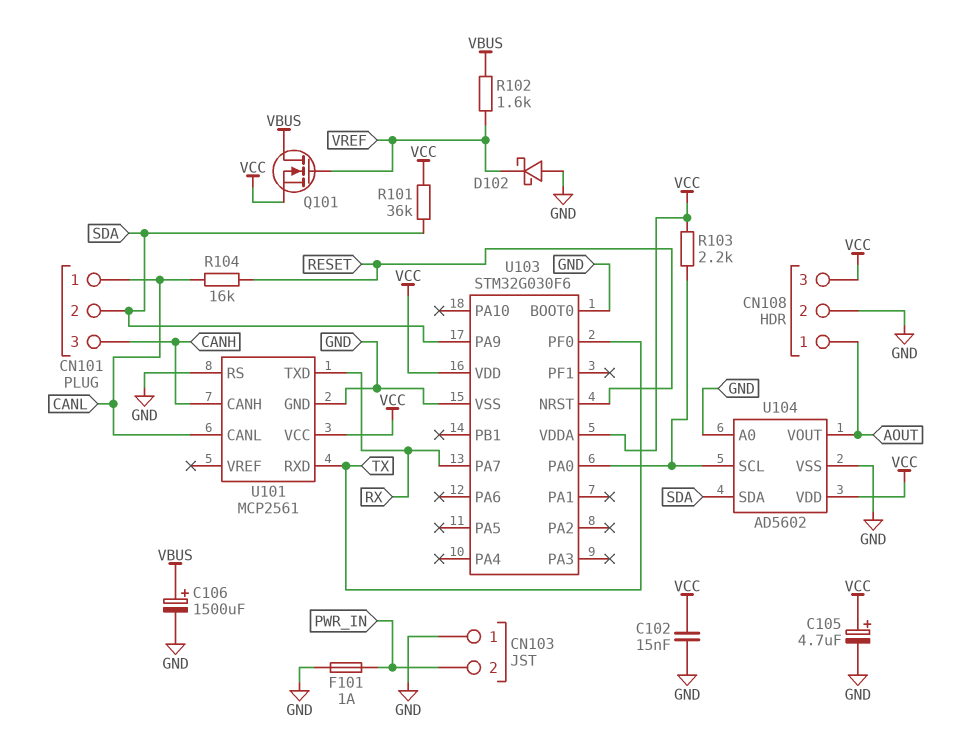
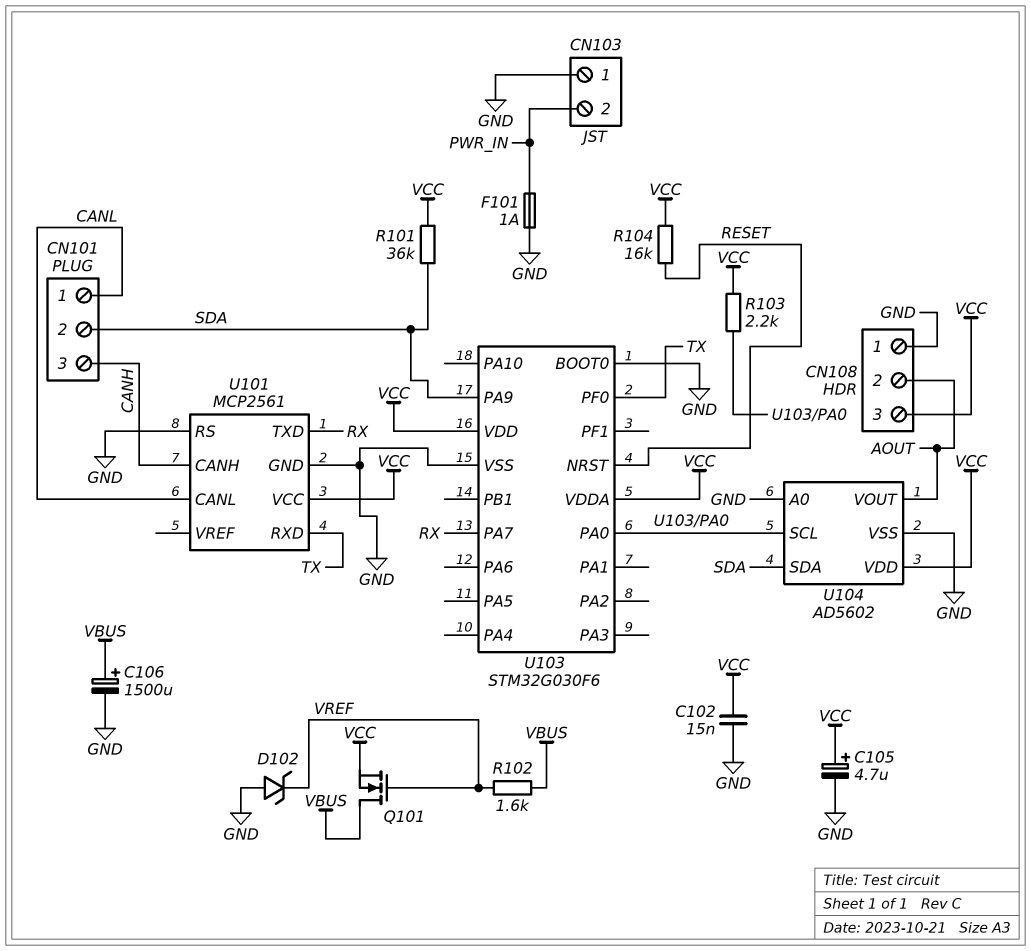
CN108 pin 1: AOUT -> GND
CN108 pin 2: GND -> AOUT
D102: schottky (A GND, K VREF) -> zener (A GND, K VREF)
R104: 16k (CANL, RESET) -> 16k (RESET, VCC)

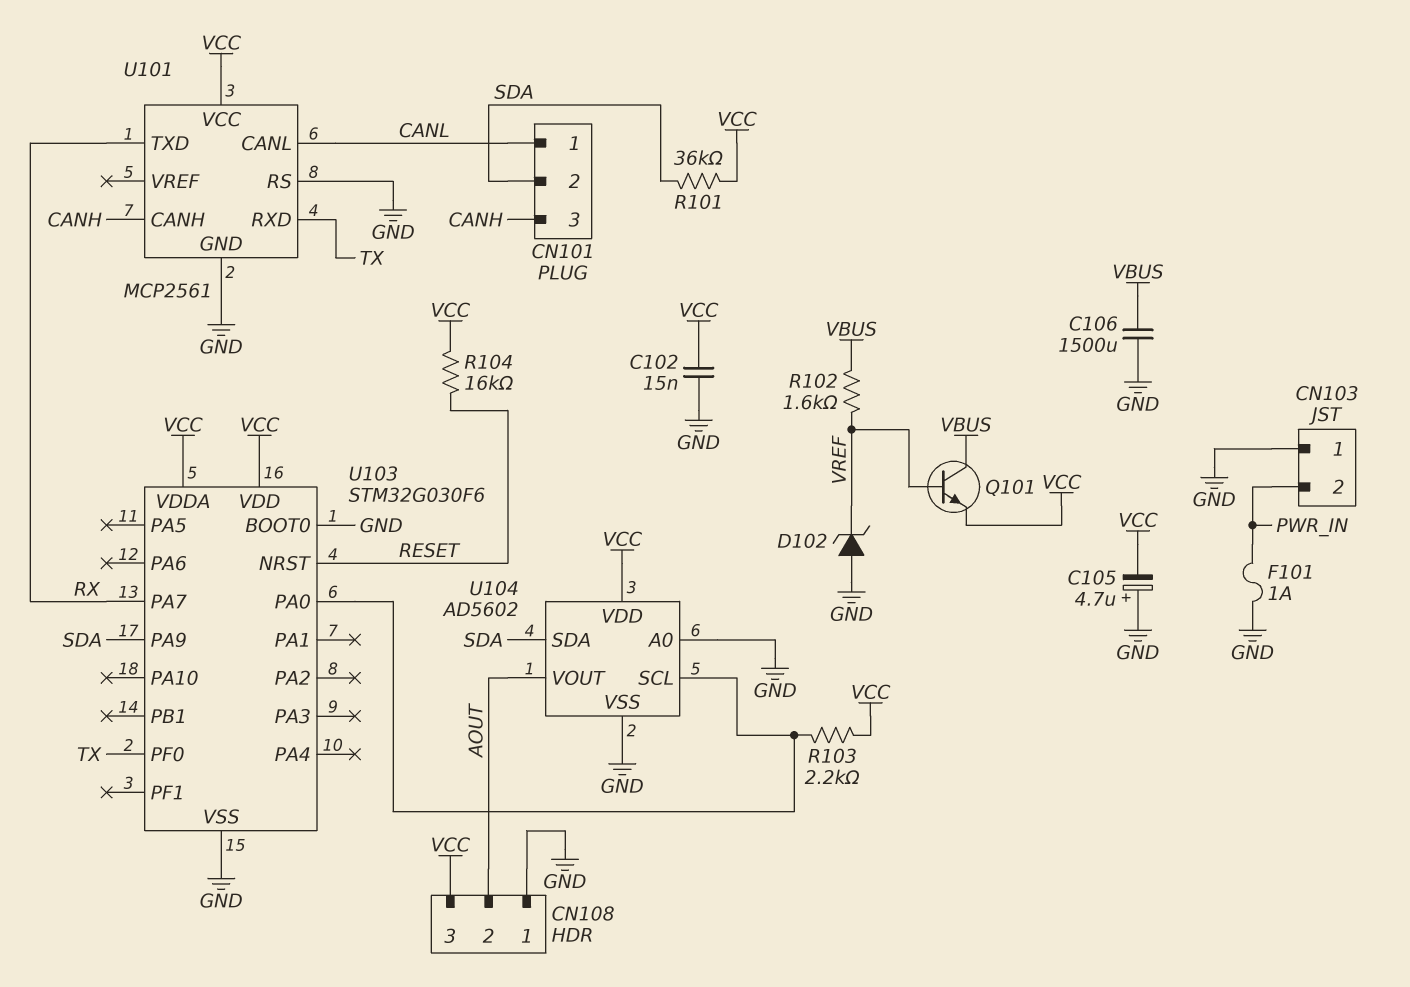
C105: 4.7uF (plus VCC, minus GND) -> 4.7uF (plus GND, minus VCC)
C106: 1500uF (plus VBUS, minus GND) -> 1500uF (GND, VBUS)
Q101: NMOS (G VREF, D VBUS, S VCC) -> NPN (B VREF, C VBUS, E VCC)

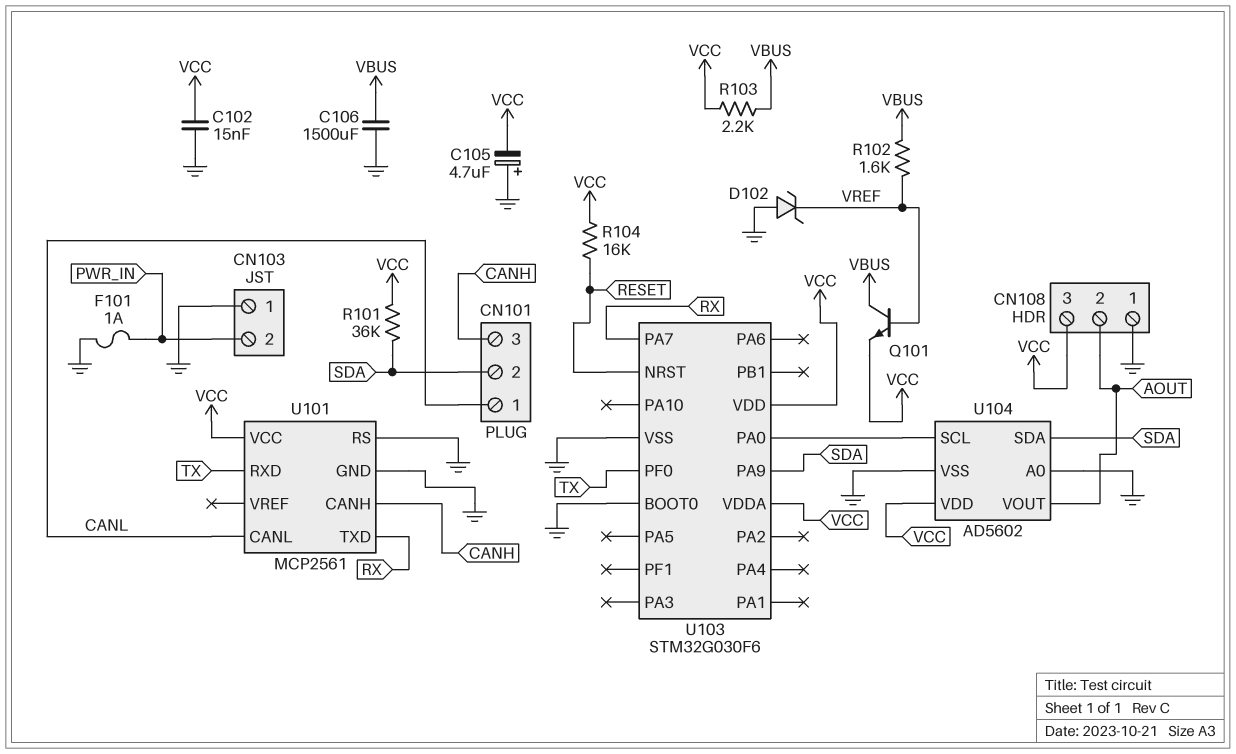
R103: 2.2k (U103/PA0, VCC) -> 2.2k (VBUS, VCC)

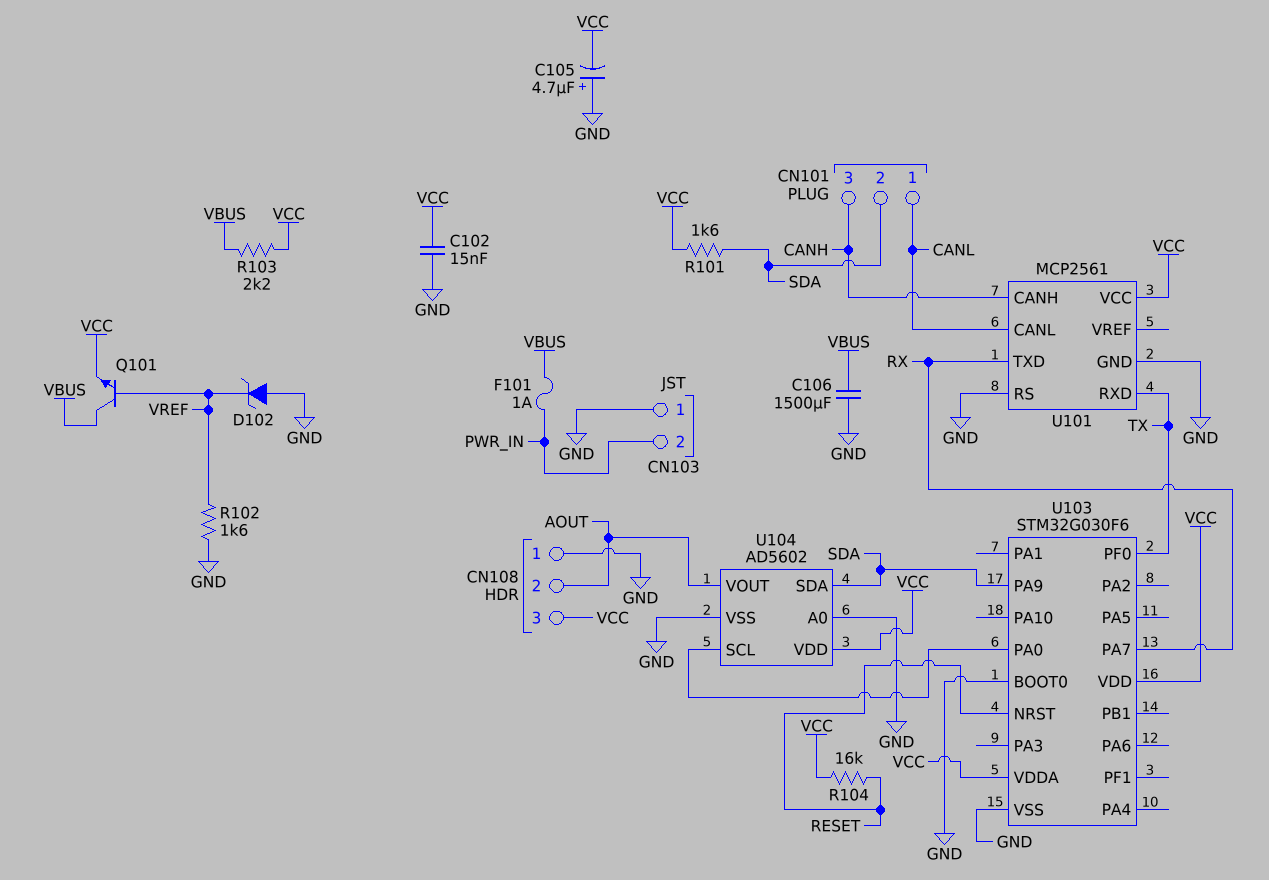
F101: 1A (GND, PWR_IN) -> 1A (PWR_IN, VBUS)
R101: 36k (SDA, VCC) -> 1.6k (SDA, VCC)
R102: 1.6k (VBUS, VREF) -> 1.6k (GND, VREF)

